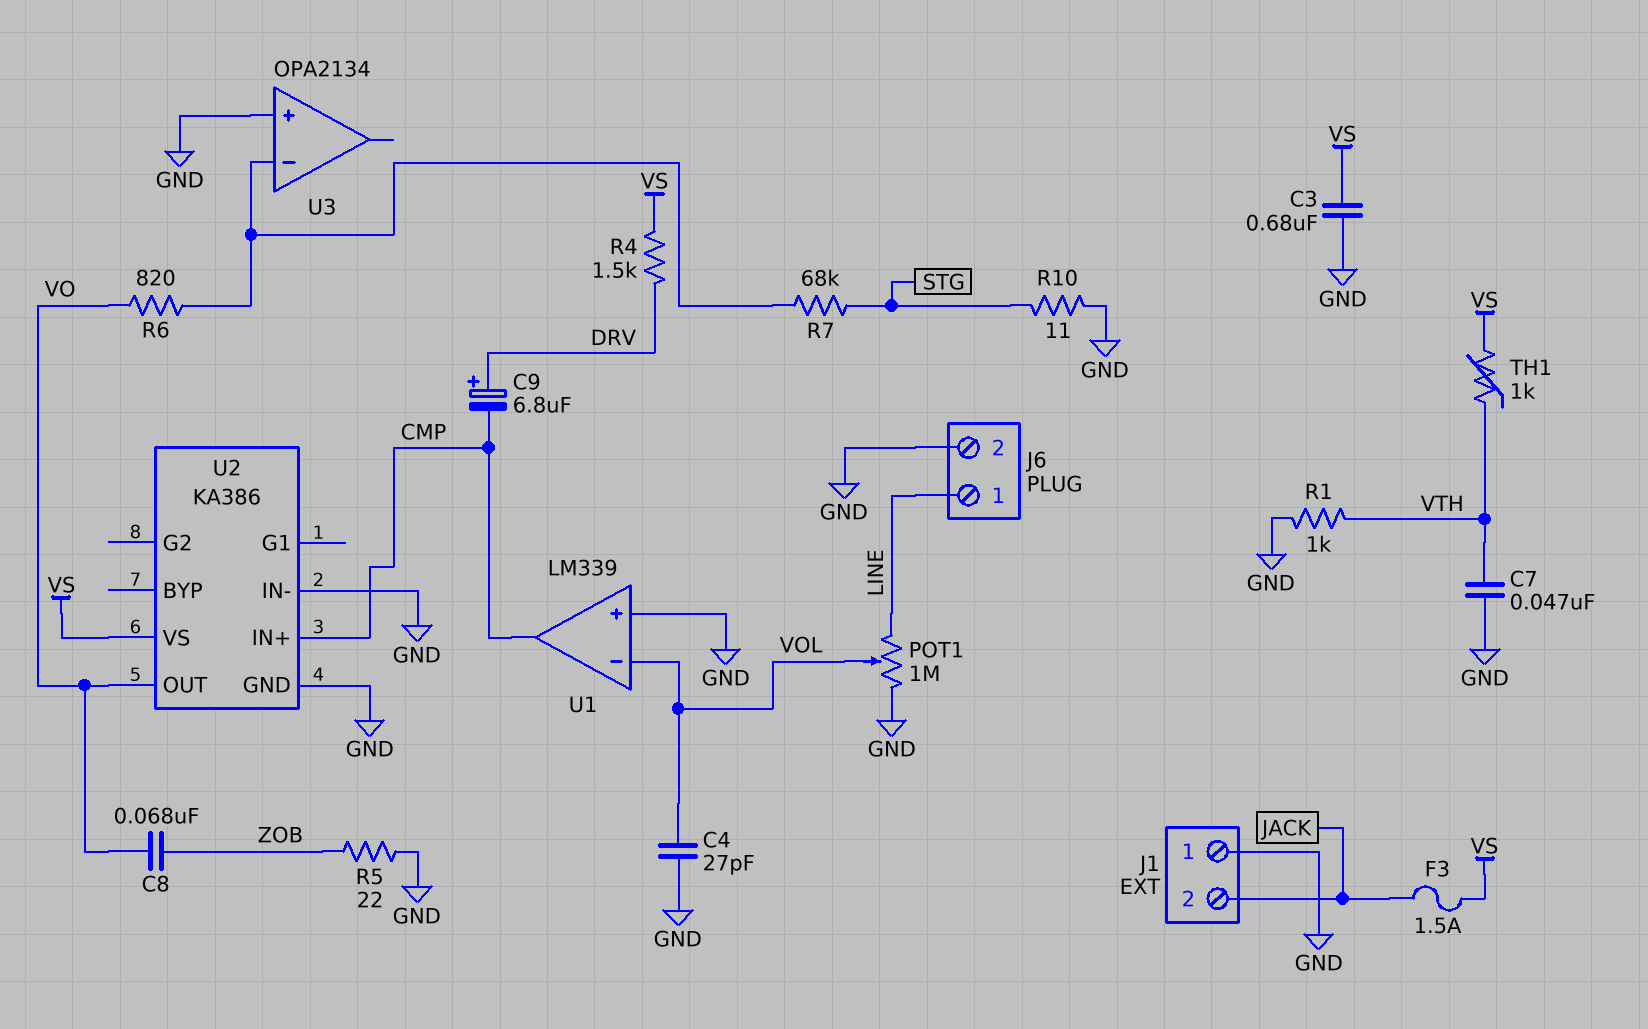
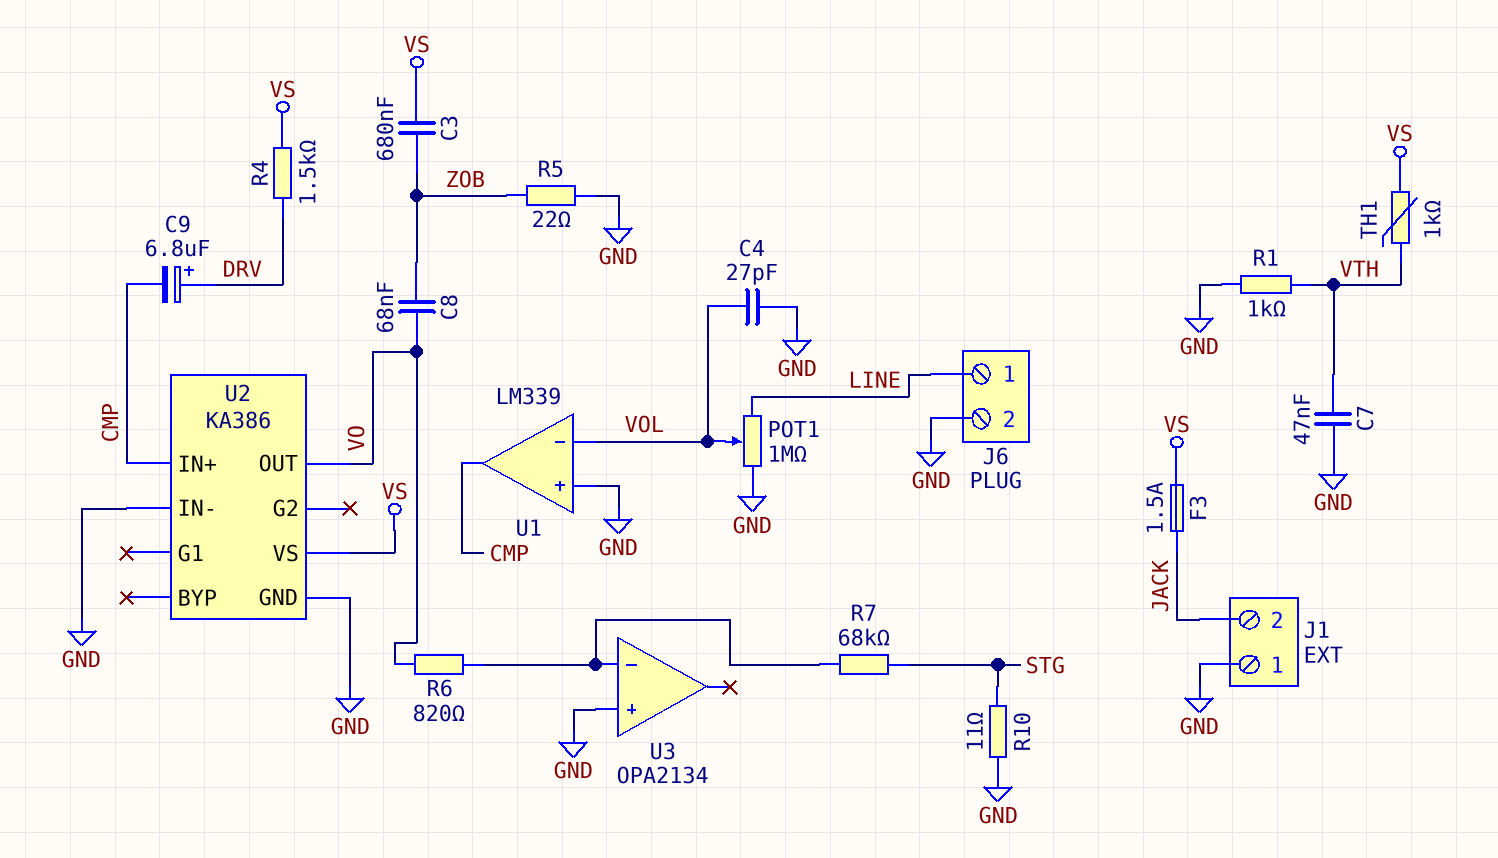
C3: 680nF (GND, VS) -> 680nF (VS, ZOB)

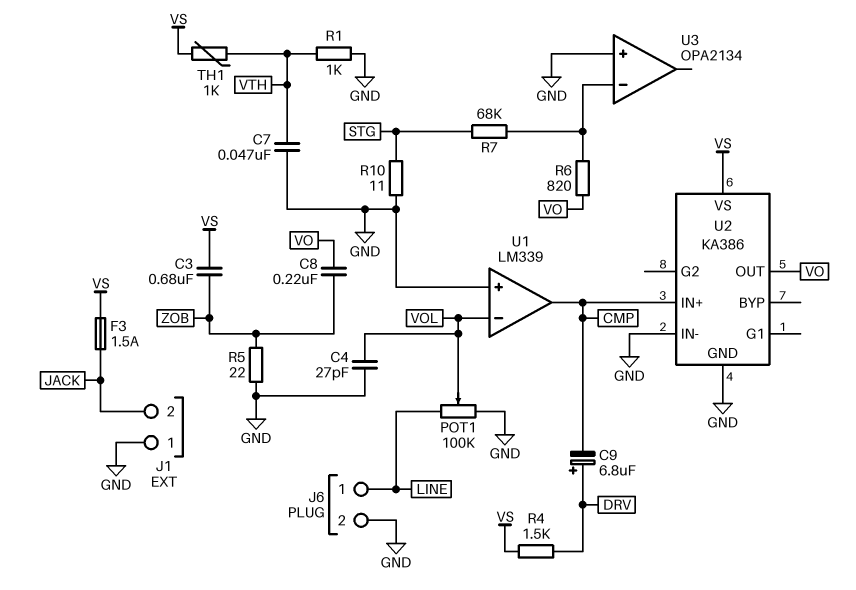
C8: 68nF (VO, ZOB) -> 220nF (VO, ZOB)
POT1: 1M (GND, LINE, wiper VOL) -> 100k (GND, LINE, wiper VOL)

